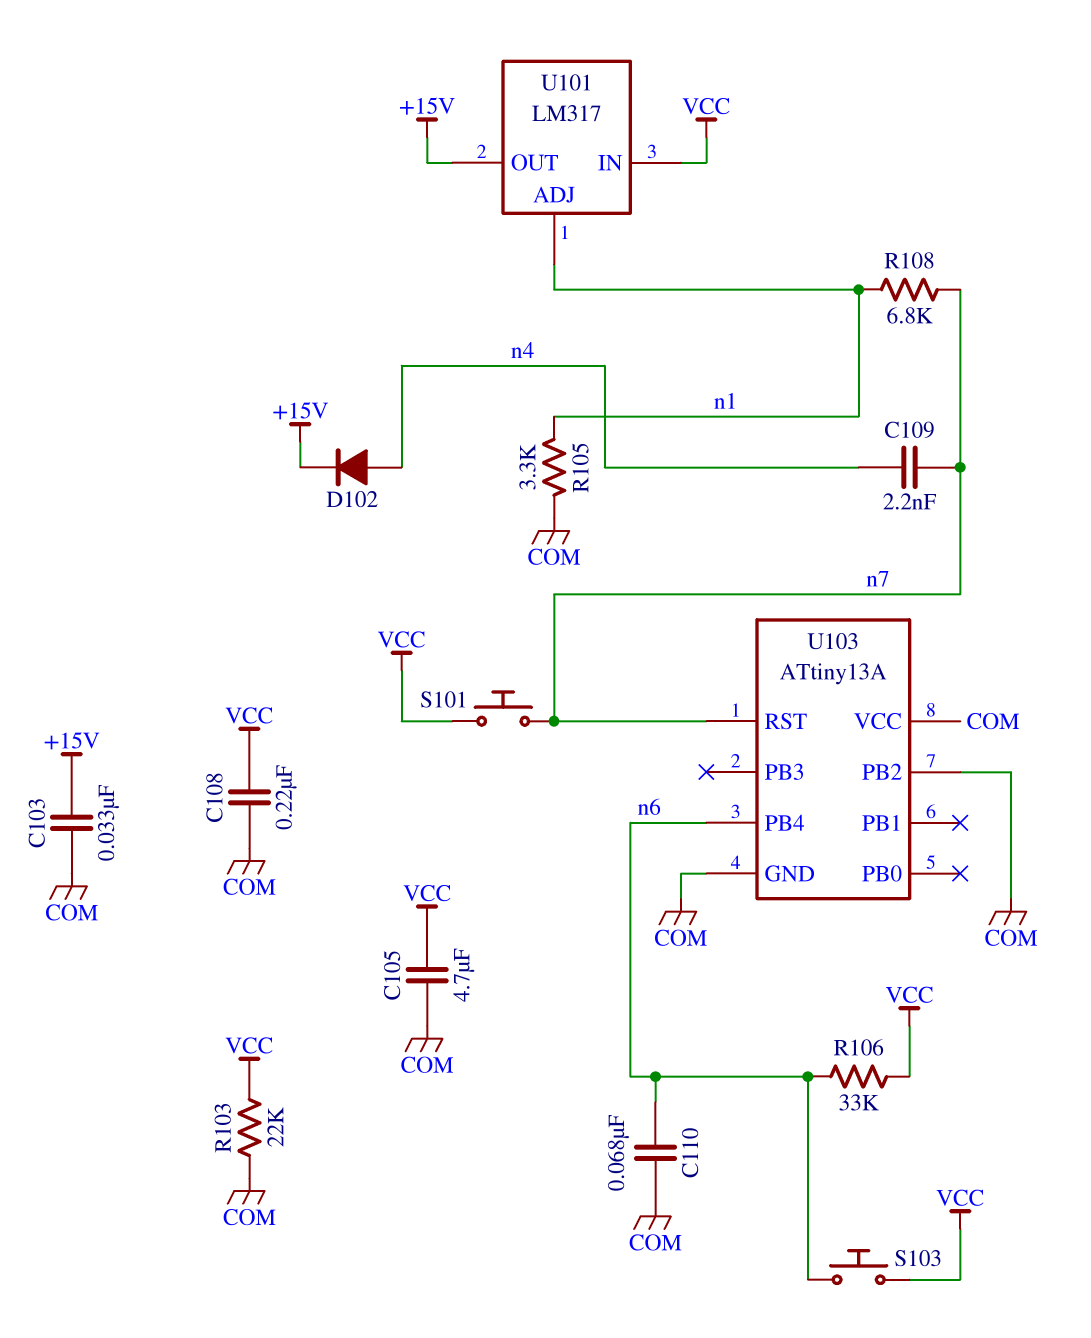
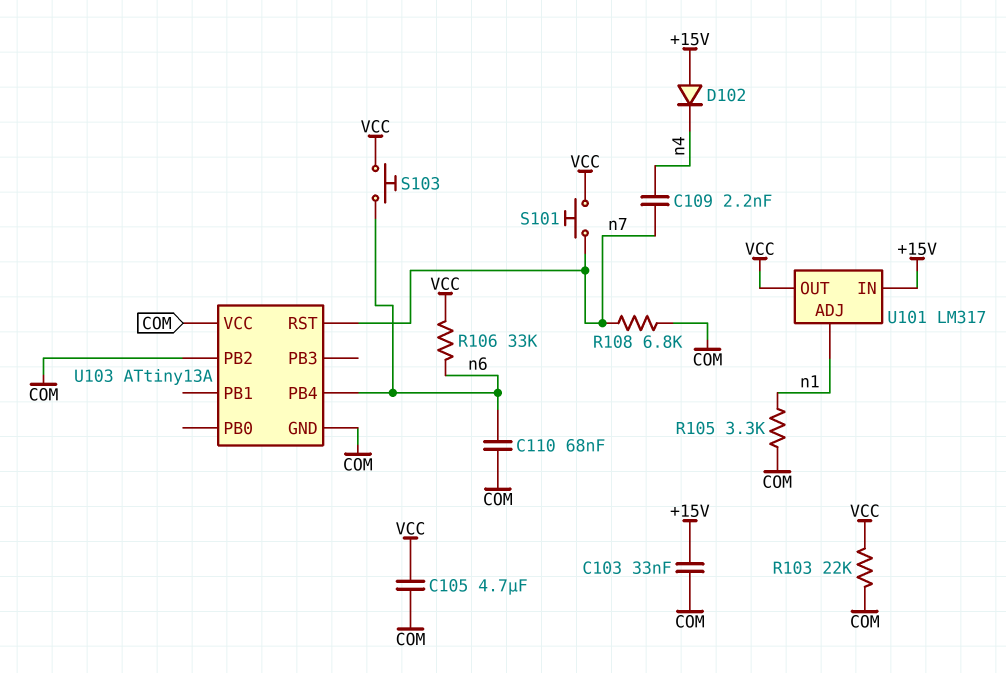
C108: 220nF (COM, VCC) -> none
D102: diode (A n4, K +15V) -> diode (A +15V, K n4)
R108: 6.8k (n1, n7) -> 6.8k (COM, n7)
U101 pin IN: VCC -> +15V
U101 pin OUT: +15V -> VCC

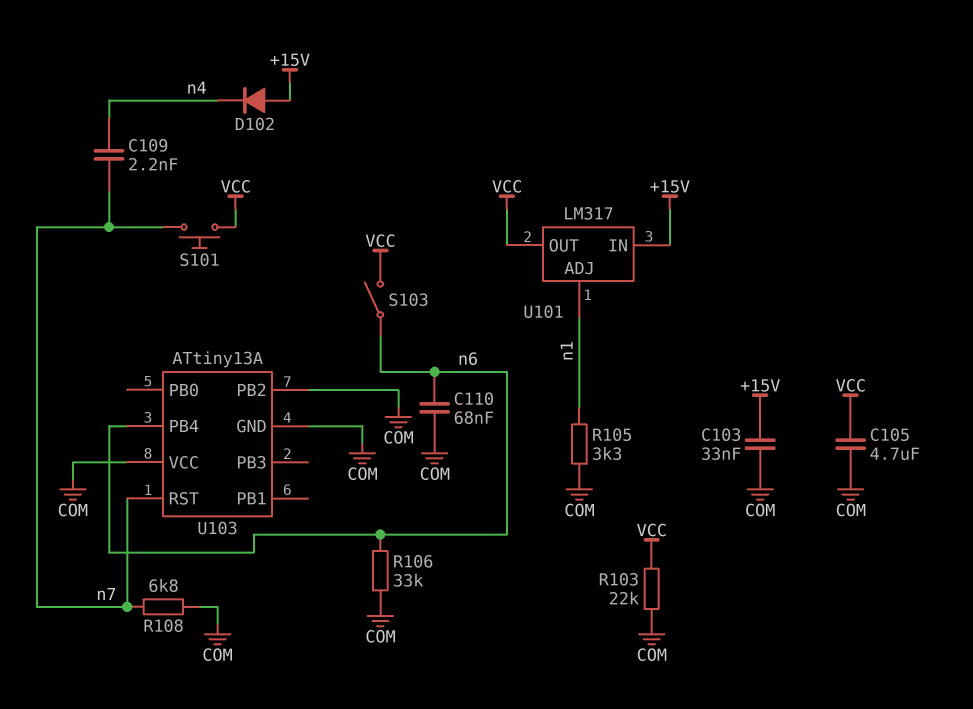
R106: 33k (VCC, n6) -> 33k (COM, n6)
S103: button (VCC, n6) -> switch (VCC, n6)

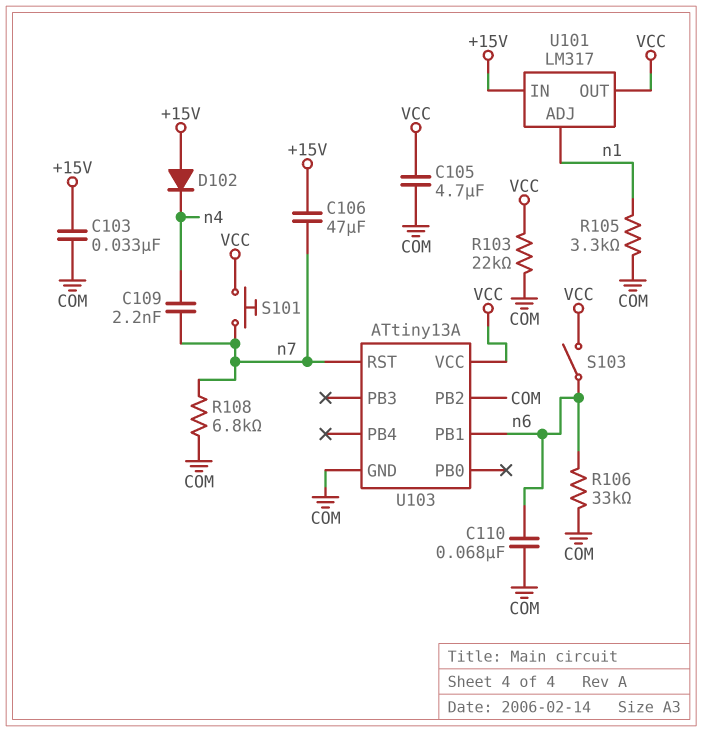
C106: none -> 47uF (+15V, n7)
U103 pin PB1: none -> n6
U103 pin PB4: n6 -> none
U103 pin VCC: COM -> VCC

